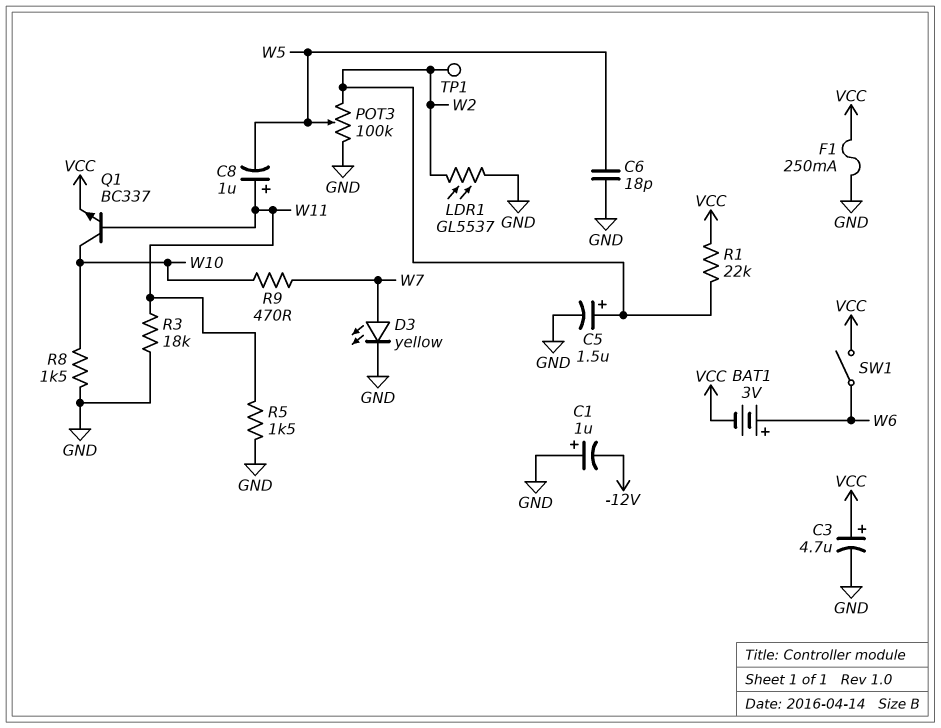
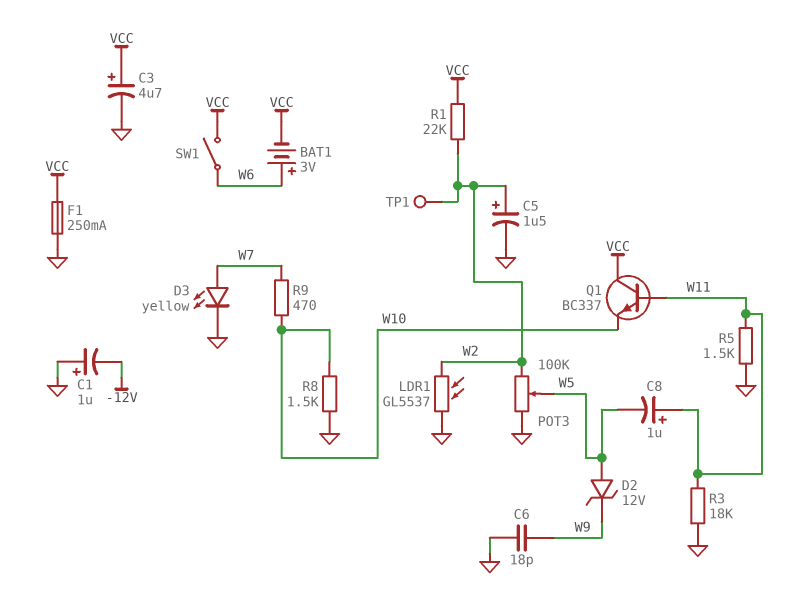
C6: 18pF (GND, W5) -> 18pF (GND, W9)
D2: none -> zener 12V (A W5, K W9)
Q1: NPN BC337 (B W11, C W10, E VCC) -> NPN BC337 (B W11, C VCC, E W10)

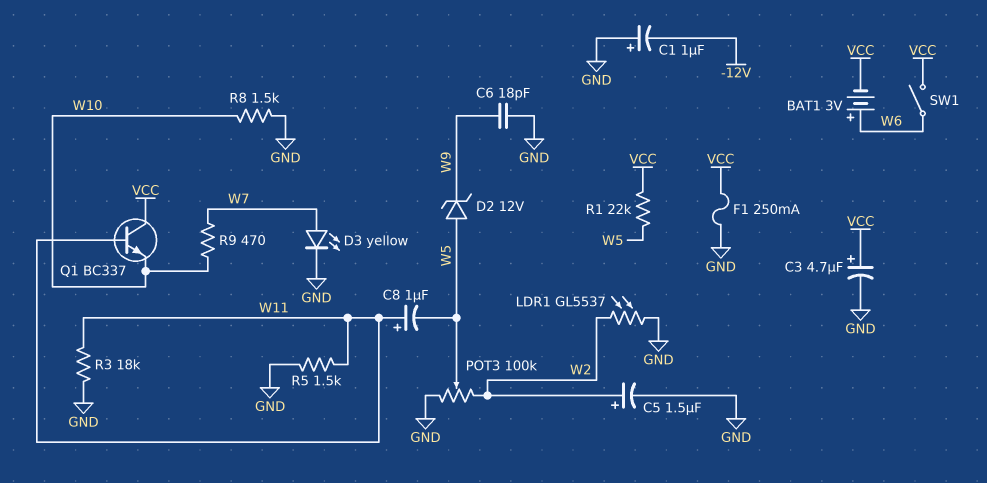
R1: 22k (VCC, W2) -> 22k (VCC, W5)
TP1: test point (W2) -> none

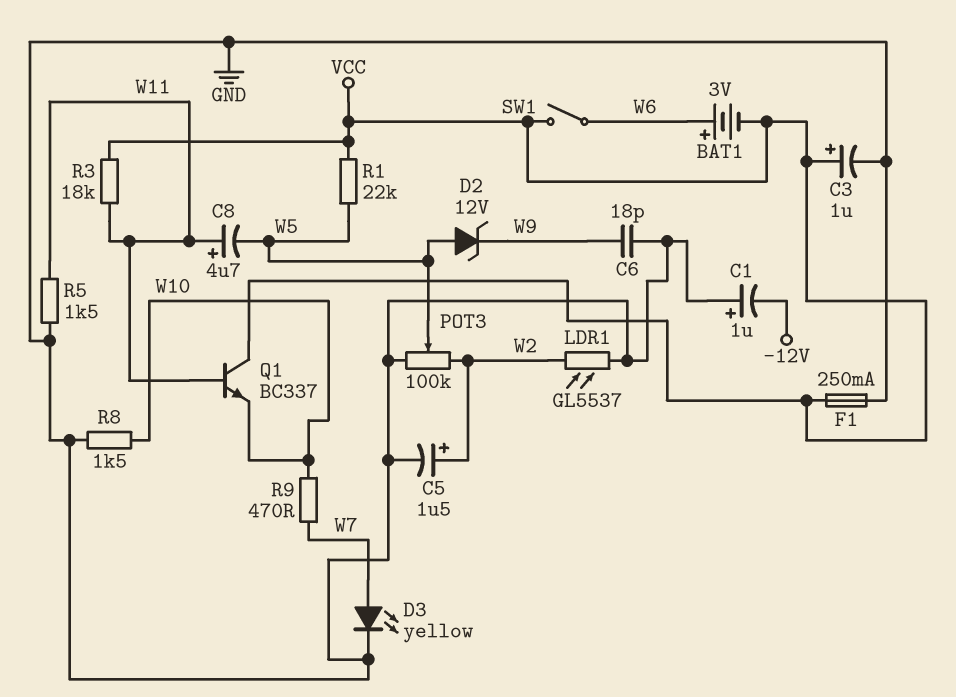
C3: 4.7uF (plus VCC, minus GND) -> 1uF (plus VCC, minus GND)
C8: 1uF (plus W11, minus W5) -> 4.7uF (plus W11, minus W5)
R3: 18k (GND, W11) -> 18k (VCC, W11)

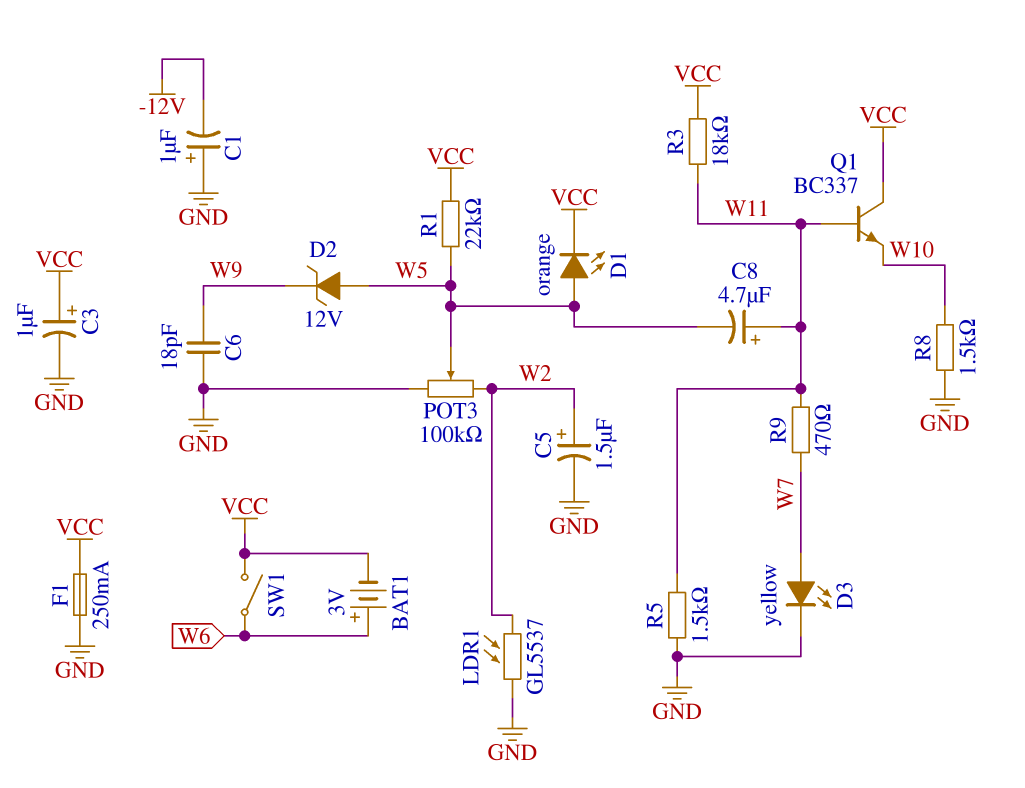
D1: none -> LED orange (A W5, K VCC)
R9: 470 (W7, W10) -> 470 (W7, W11)

